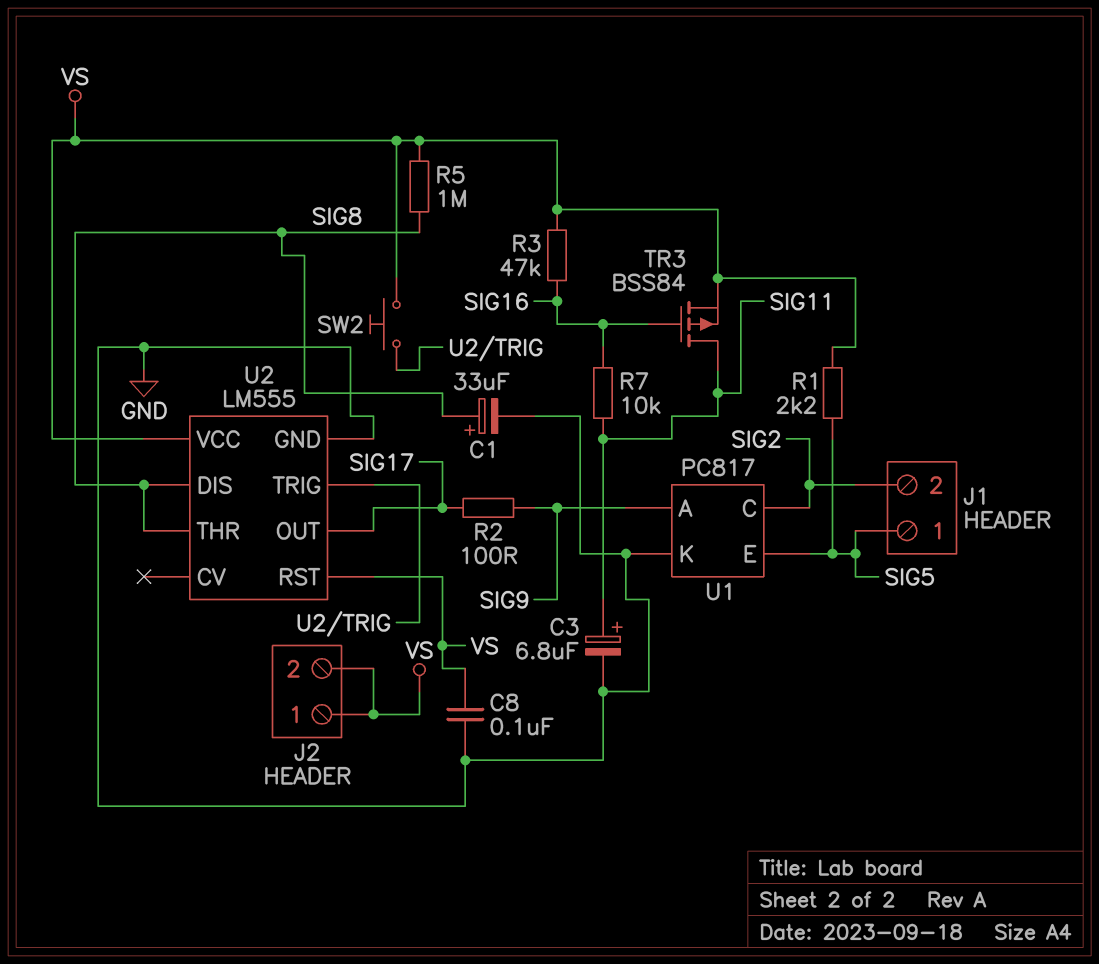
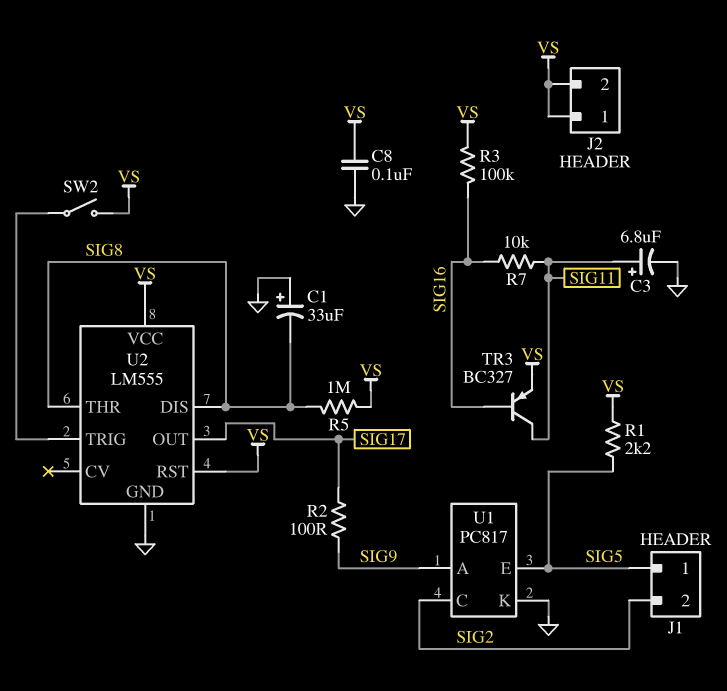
C1: 33uF (plus SIG8, minus GND) -> 33uF (plus GND, minus SIG8)
R3: 47k (SIG16, VS) -> 100k (SIG16, VS)
SW2: button (U2/TRIG, VS) -> switch (U2/TRIG, VS)
TR3: PMOS BSS84 (G SIG16, D SIG11, S VS) -> PNP BC327 (B SIG16, C SIG11, E VS)

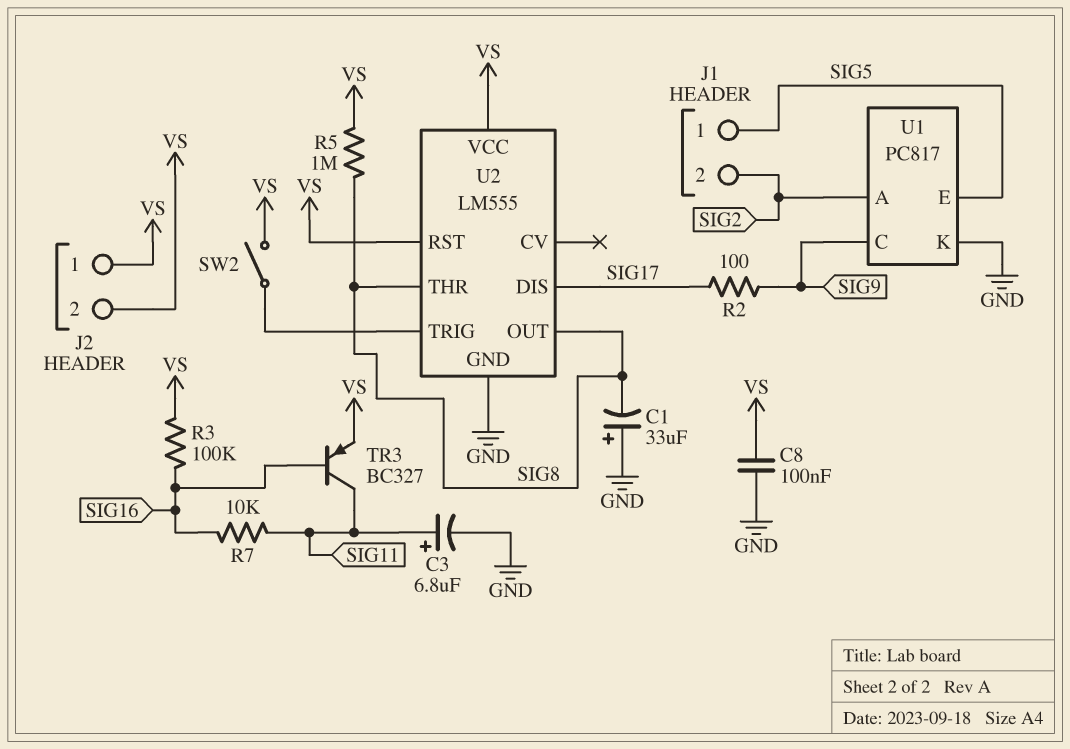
R1: 2.2k (SIG5, VS) -> none
U1 pin A: SIG9 -> SIG2
U1 pin C: SIG2 -> SIG9
U2 pin DIS: SIG8 -> SIG17
U2 pin OUT: SIG17 -> SIG8

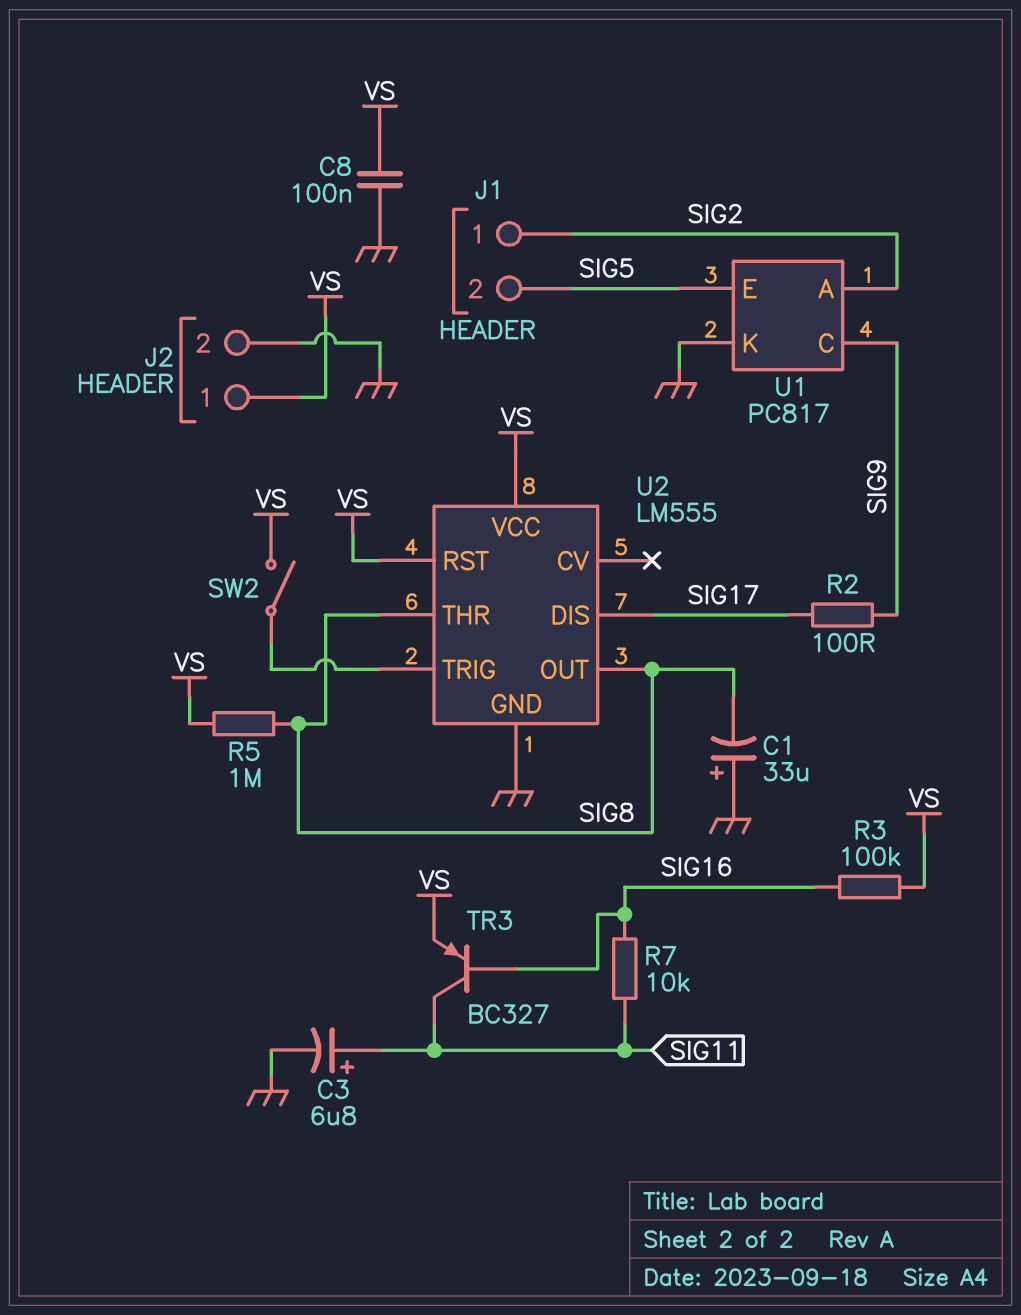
J1 pin 1: SIG5 -> SIG2
J1 pin 2: SIG2 -> SIG5
J2 pin 2: VS -> GND

